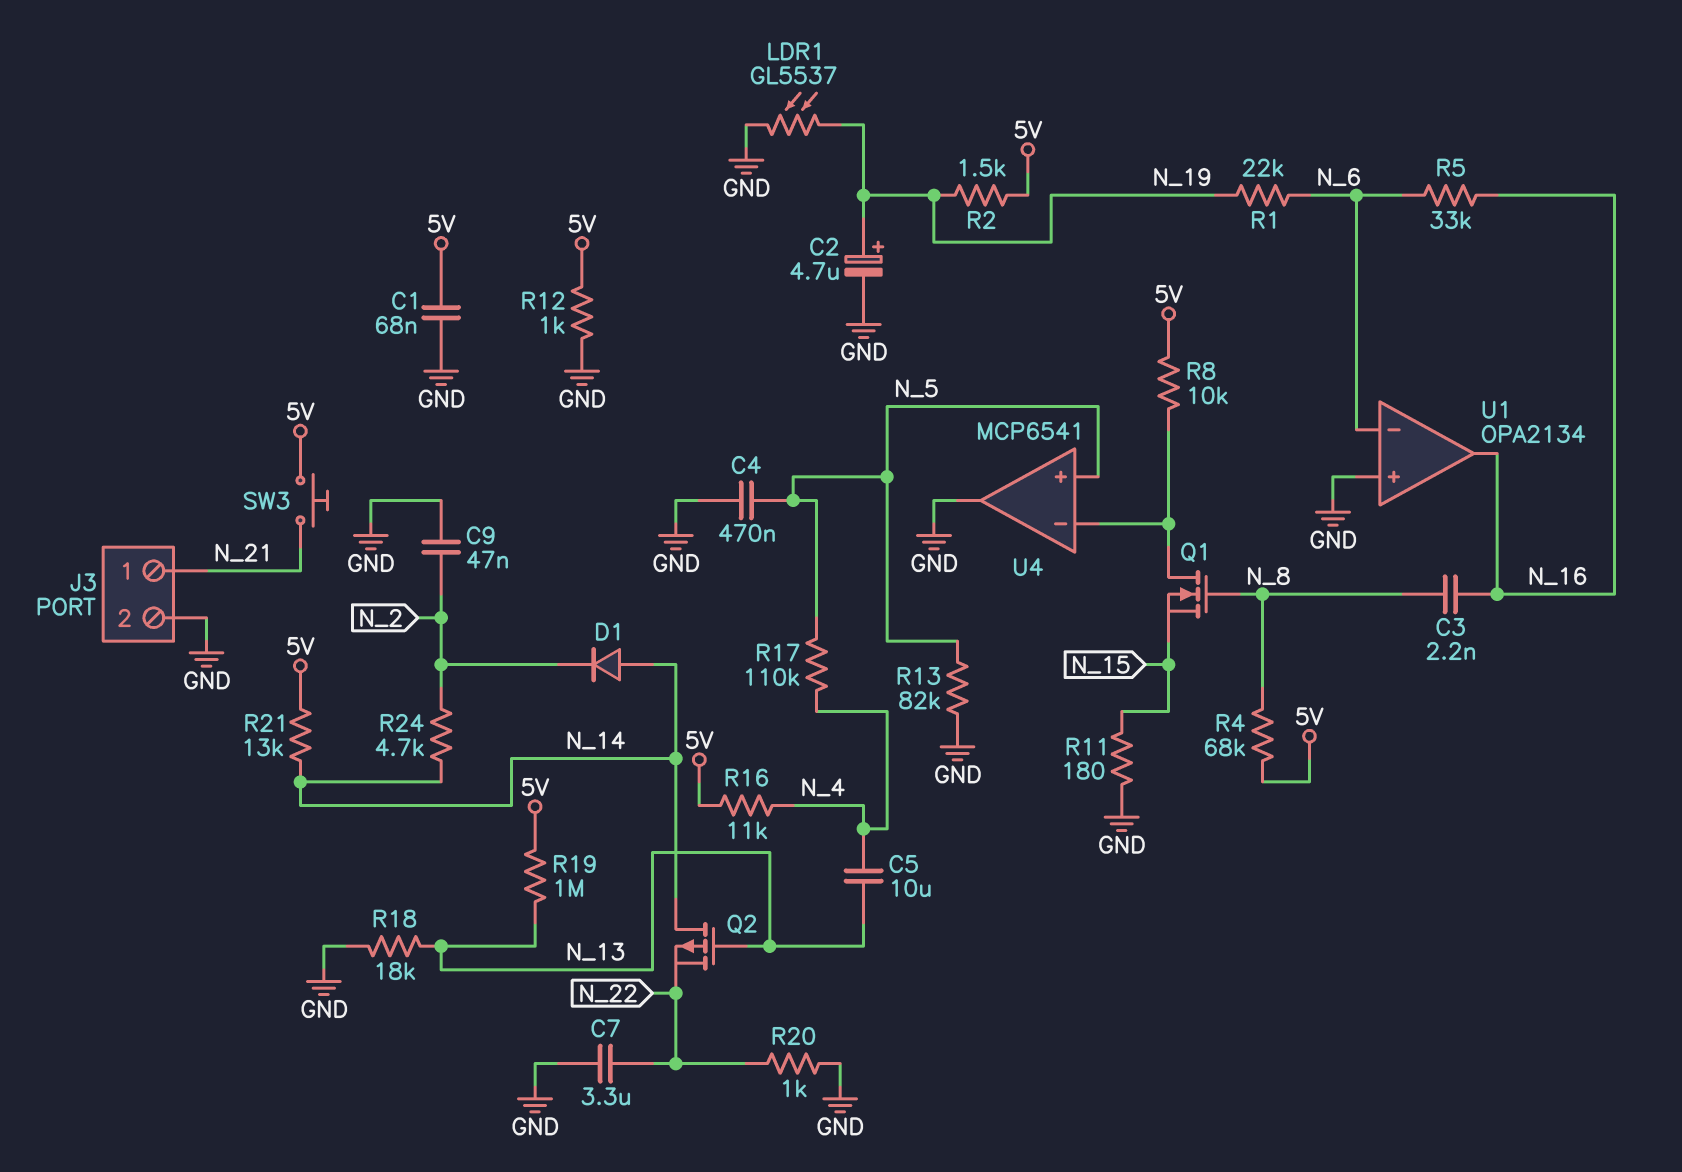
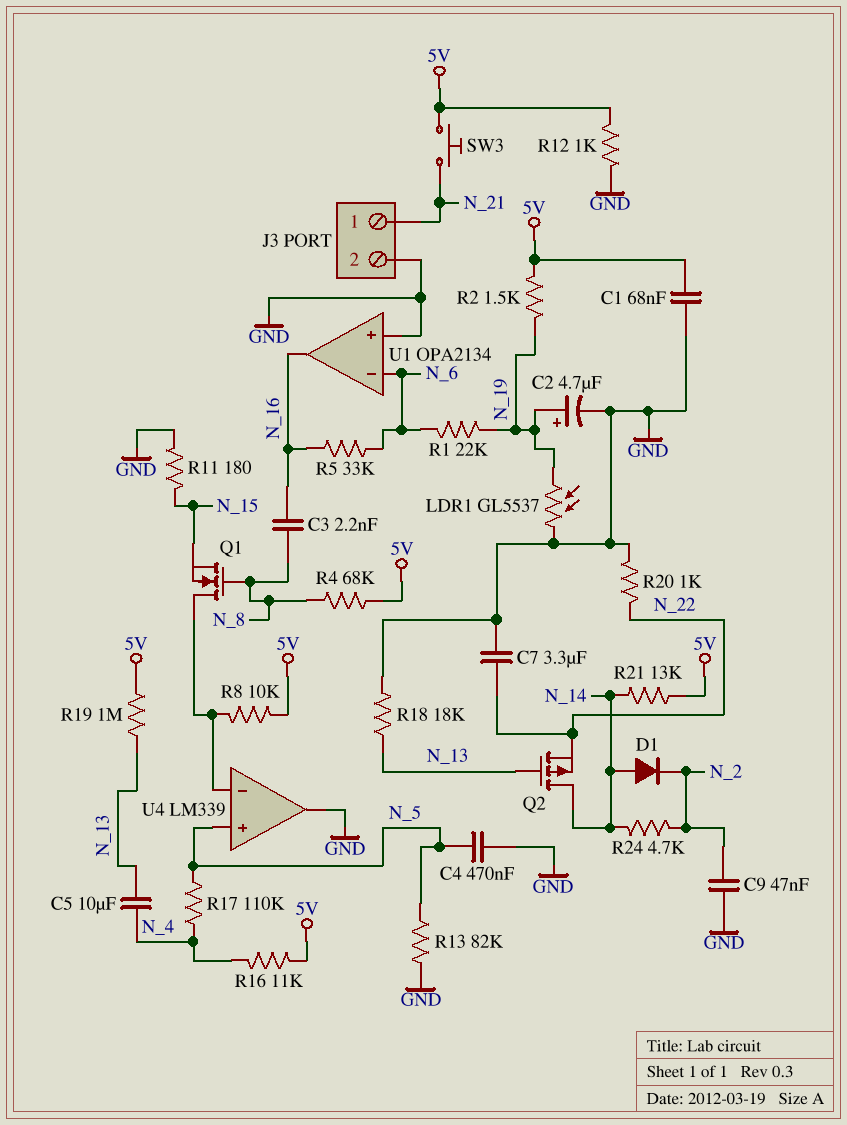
U4: MCP6541 -> LM339

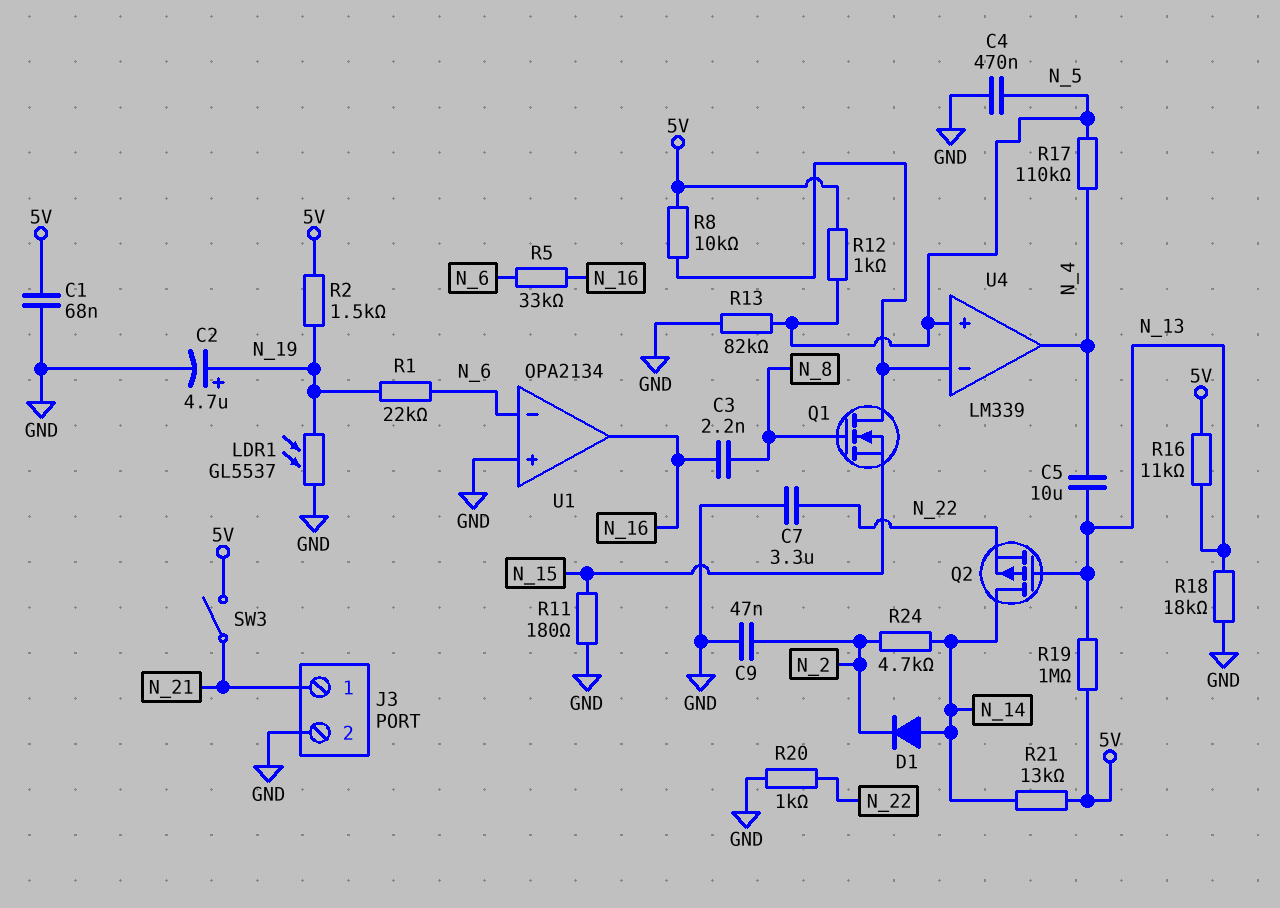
R4: 68k (5V, N_8) -> none
R12: 1k (5V, GND) -> 1k (5V, N_5)
R16: 11k (5V, N_4) -> 11k (5V, N_13)
SW3: button (5V, N_21) -> switch (5V, N_21)
U4 pin out: GND -> N_4

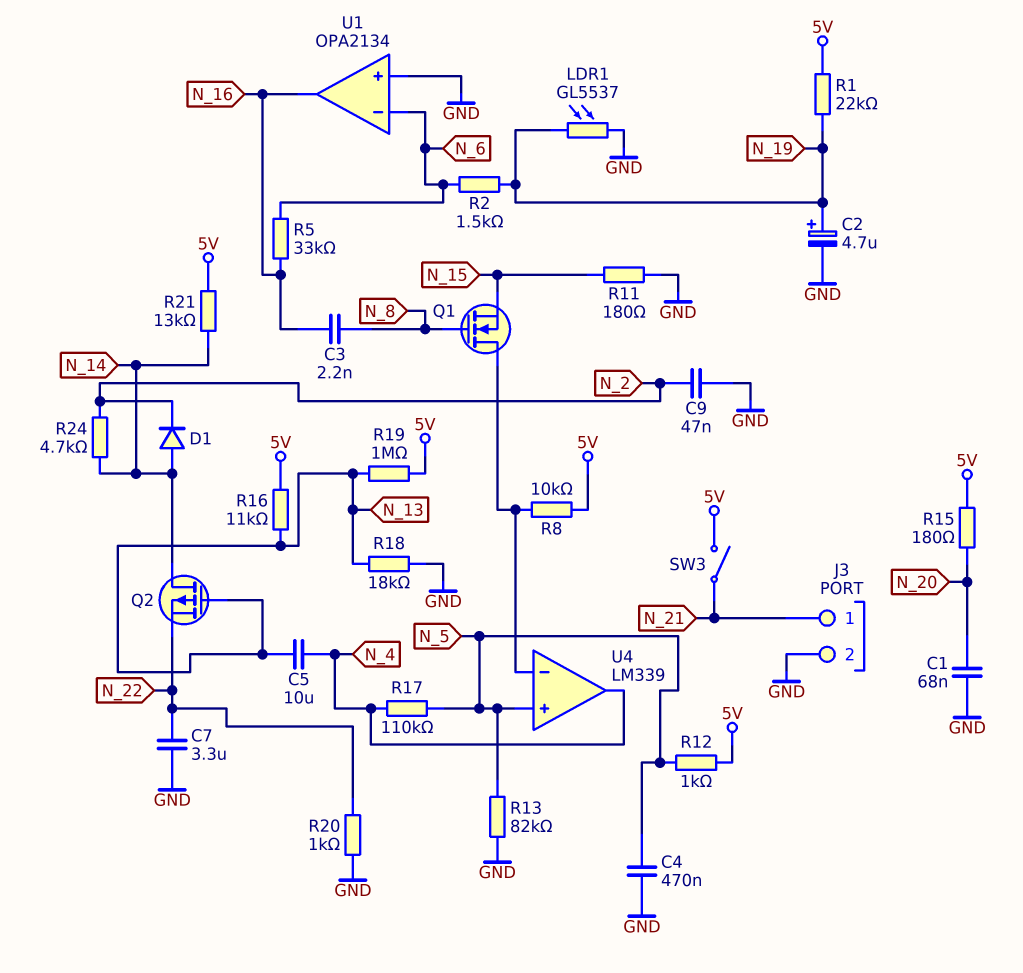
C1: 68nF (5V, GND) -> 68nF (GND, N_20)
R1: 22k (N_6, N_19) -> 22k (5V, N_19)
R2: 1.5k (5V, N_19) -> 1.5k (N_6, N_19)
R15: none -> 180 (5V, N_20)

